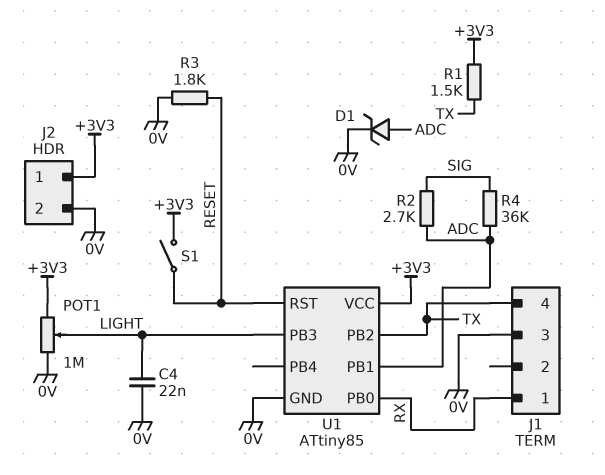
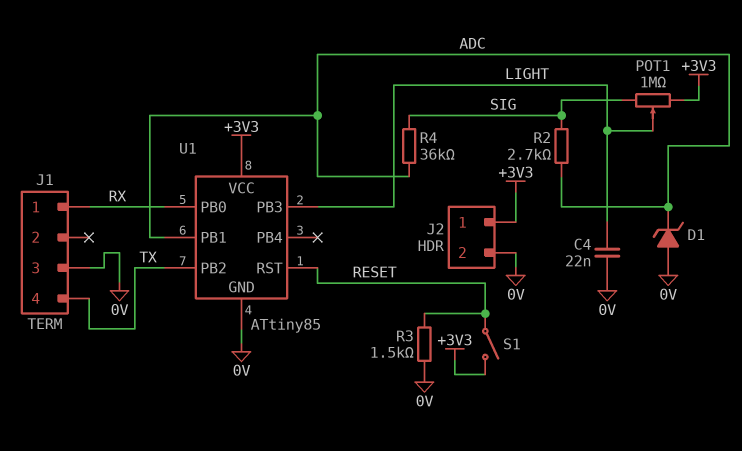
D1: zener (A ADC, K 0V) -> zener (A 0V, K ADC)
POT1: 1M (+3V3, 0V, wiper LIGHT) -> 1M (+3V3, SIG, wiper LIGHT)
R1: 1.5k (+3V3, TX) -> none
R3: 1.8k (0V, RESET) -> 1.5k (0V, RESET)

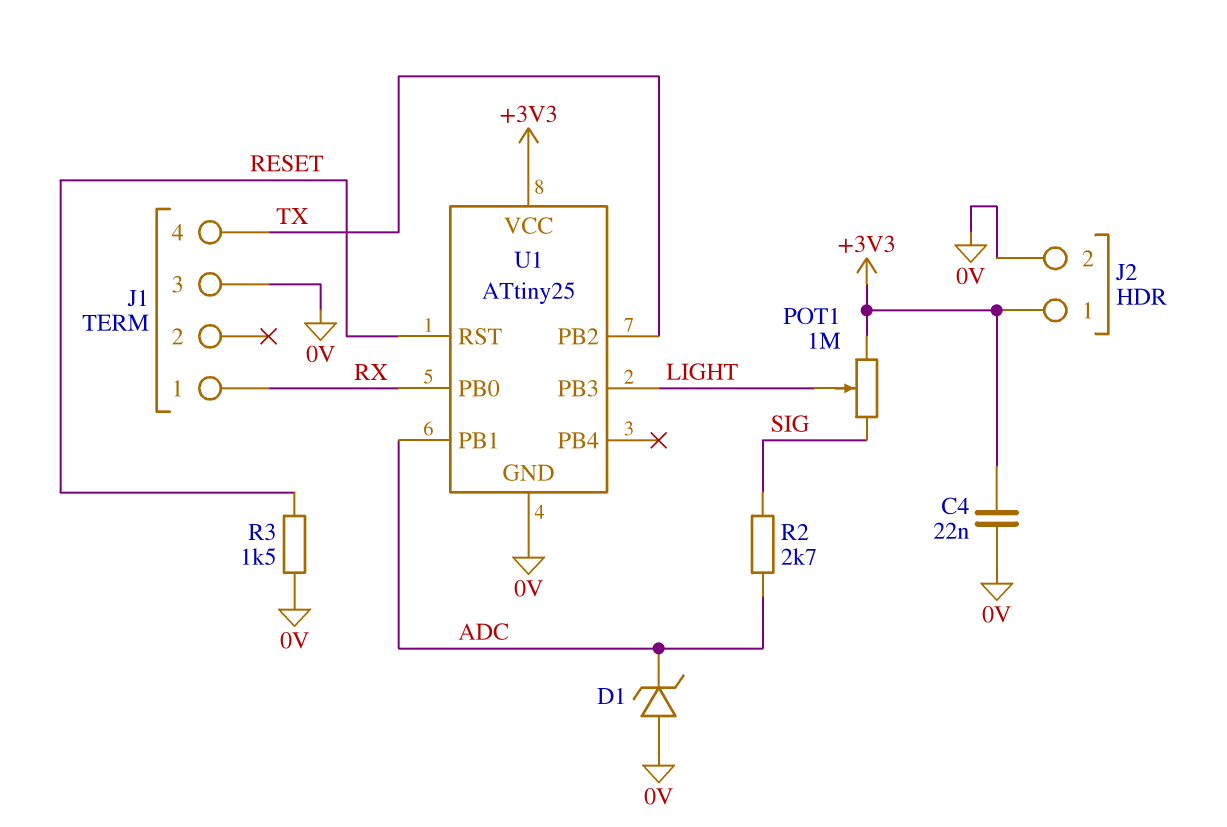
C4: 22nF (0V, LIGHT) -> 22nF (+3V3, 0V)
R4: 36k (ADC, SIG) -> none
S1: switch (+3V3, RESET) -> none
U1: ATtiny85 -> ATtiny25

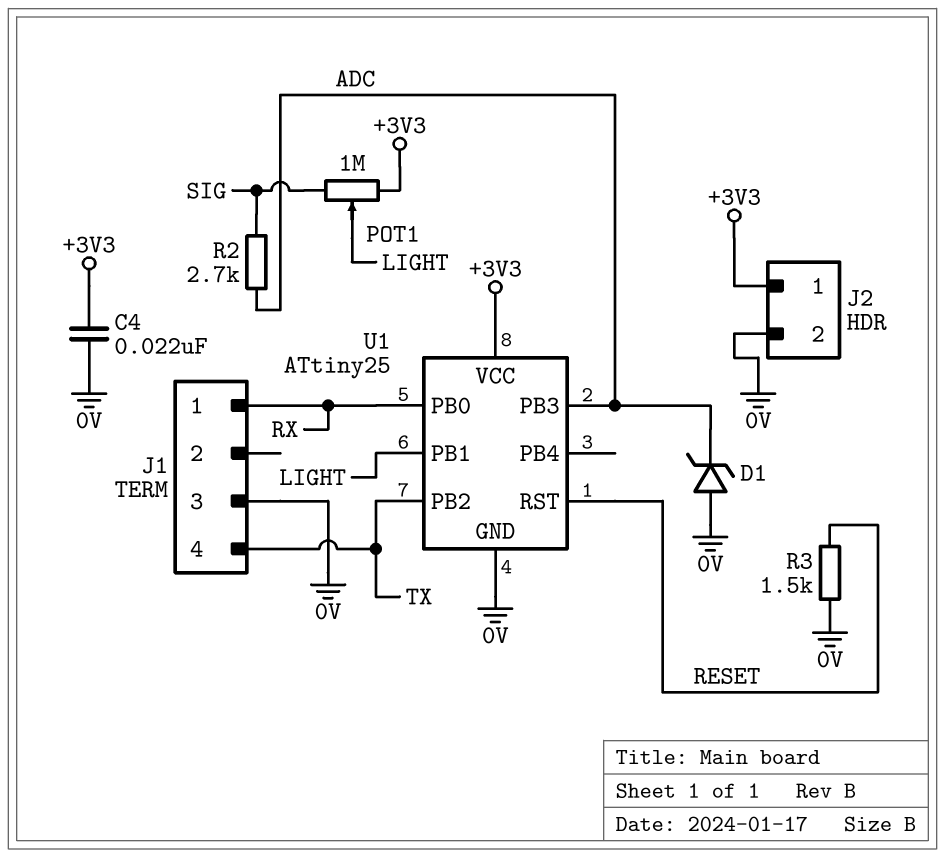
U1 pin PB1: ADC -> LIGHT
U1 pin PB3: LIGHT -> ADC

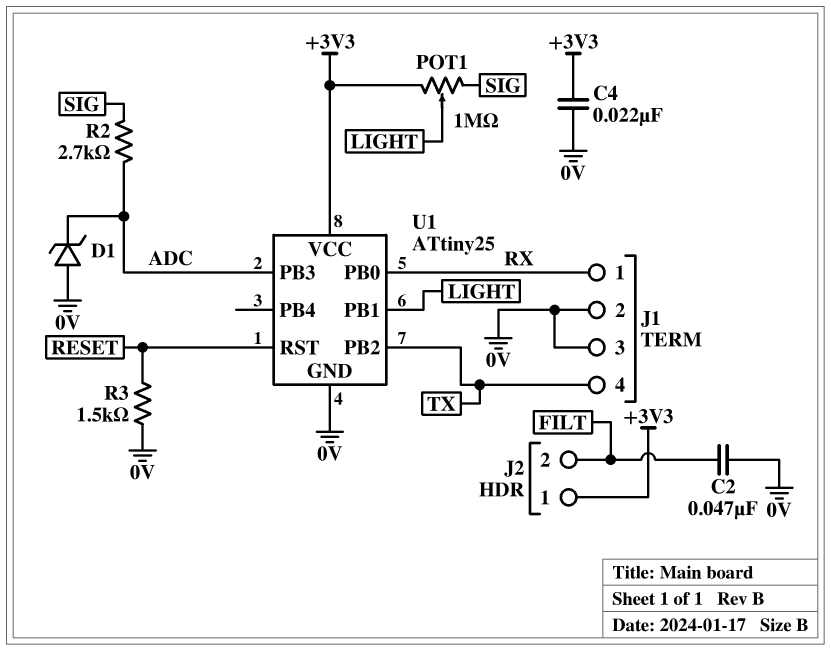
C2: none -> 47nF (0V, FILT)
J1 pin 2: none -> 0V
J2 pin 2: 0V -> FILT

